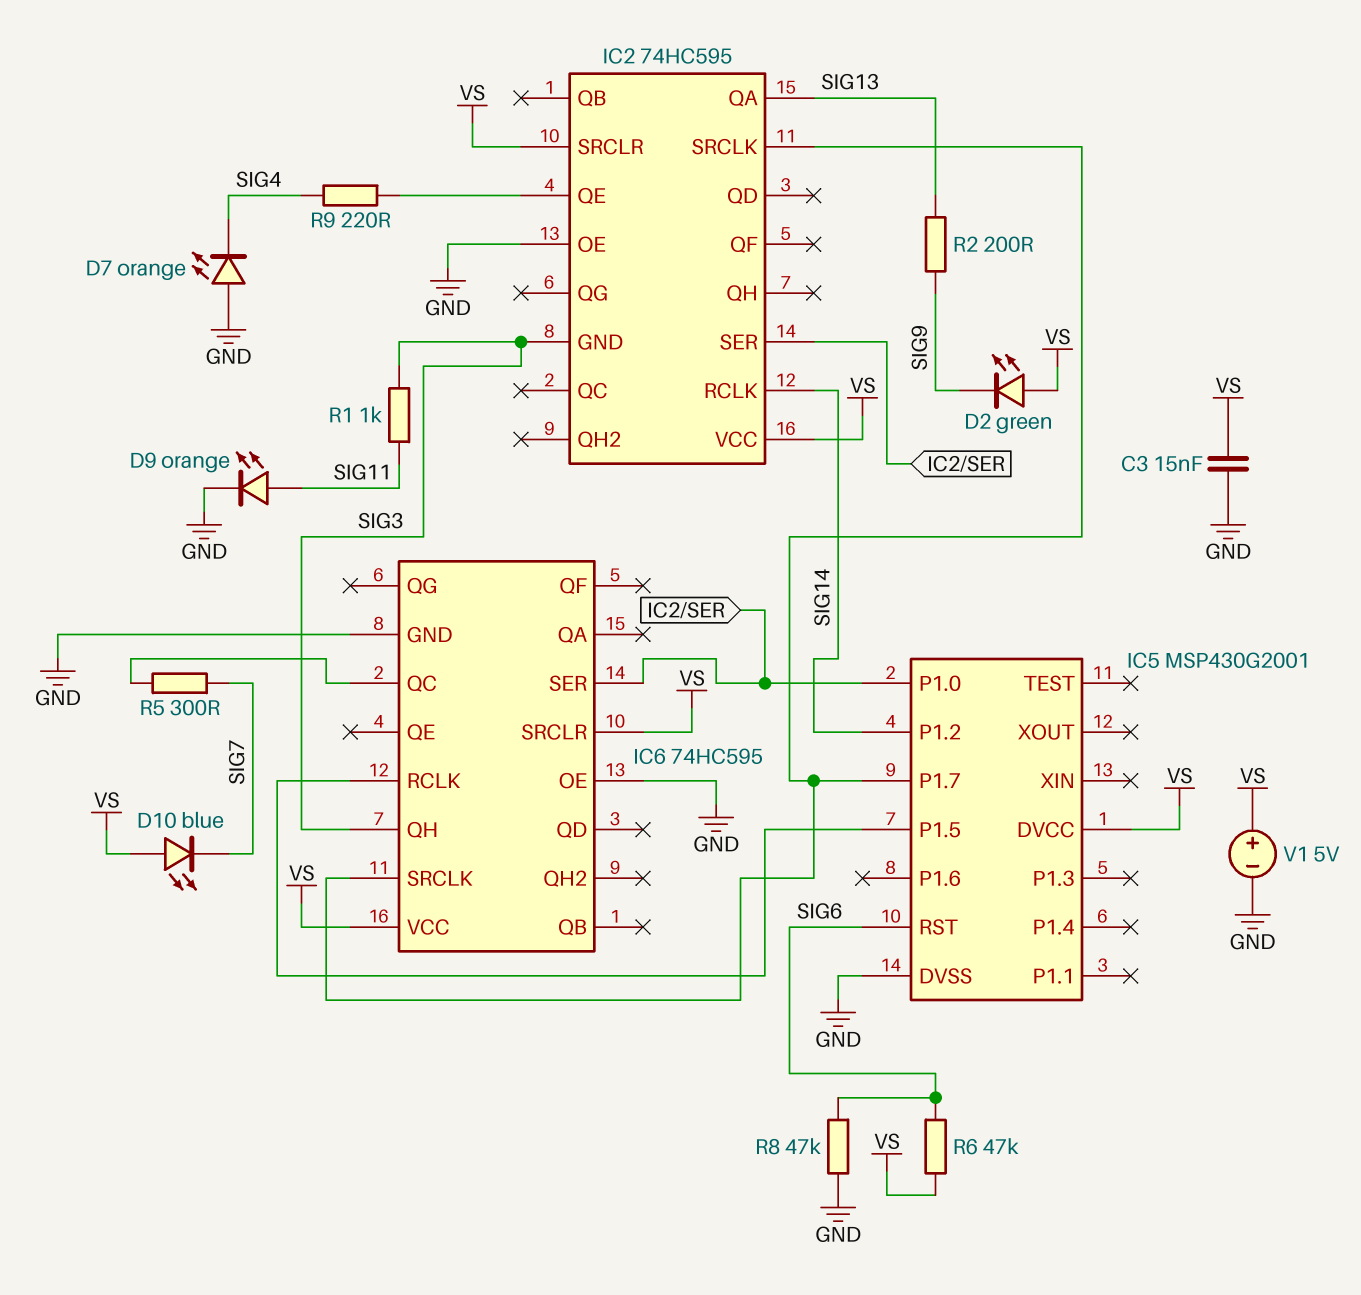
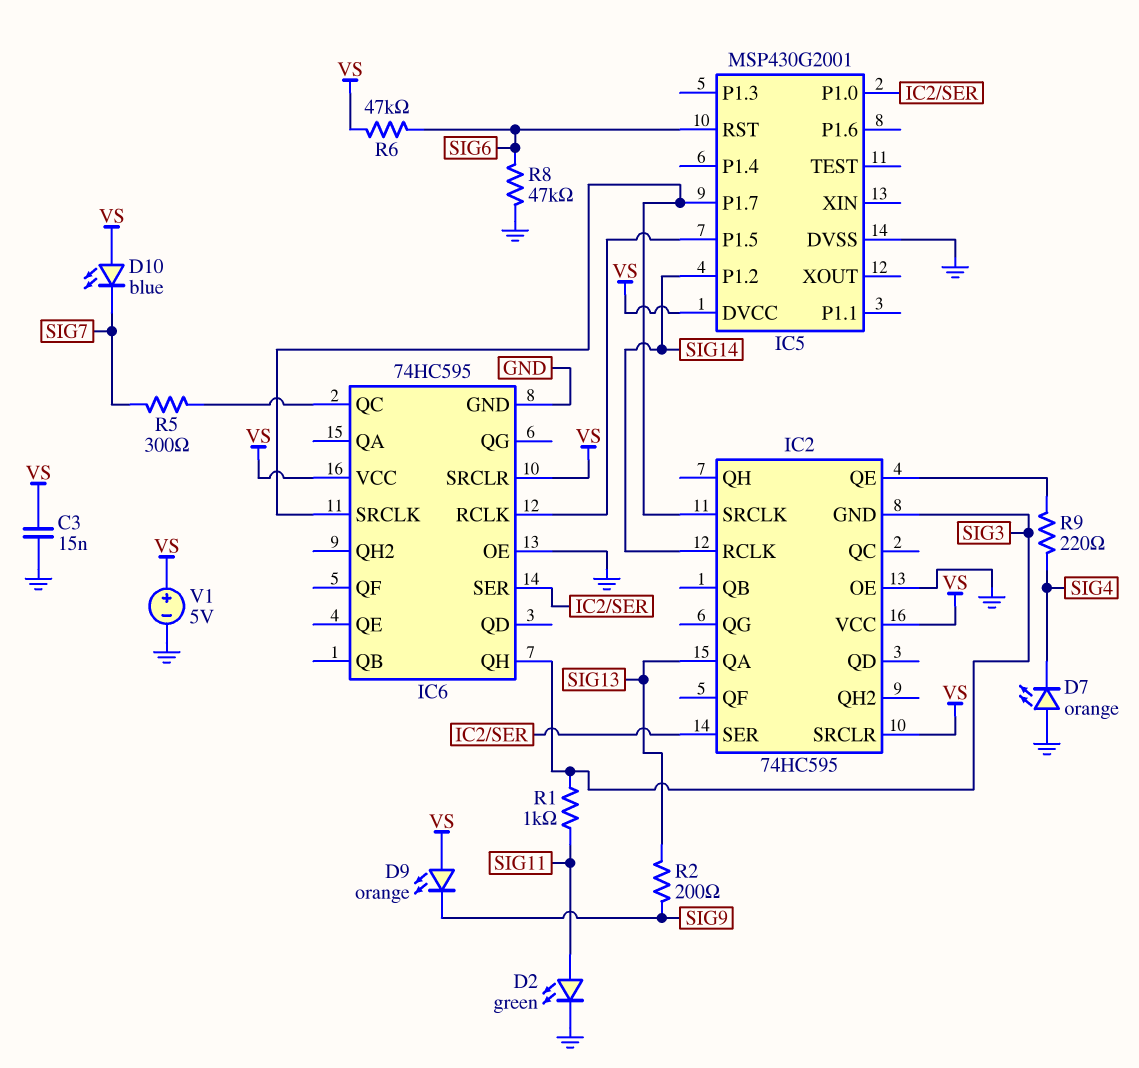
D2: LED green (A VS, K SIG9) -> LED green (A SIG11, K GND)
D9: LED orange (A SIG11, K GND) -> LED orange (A VS, K SIG9)

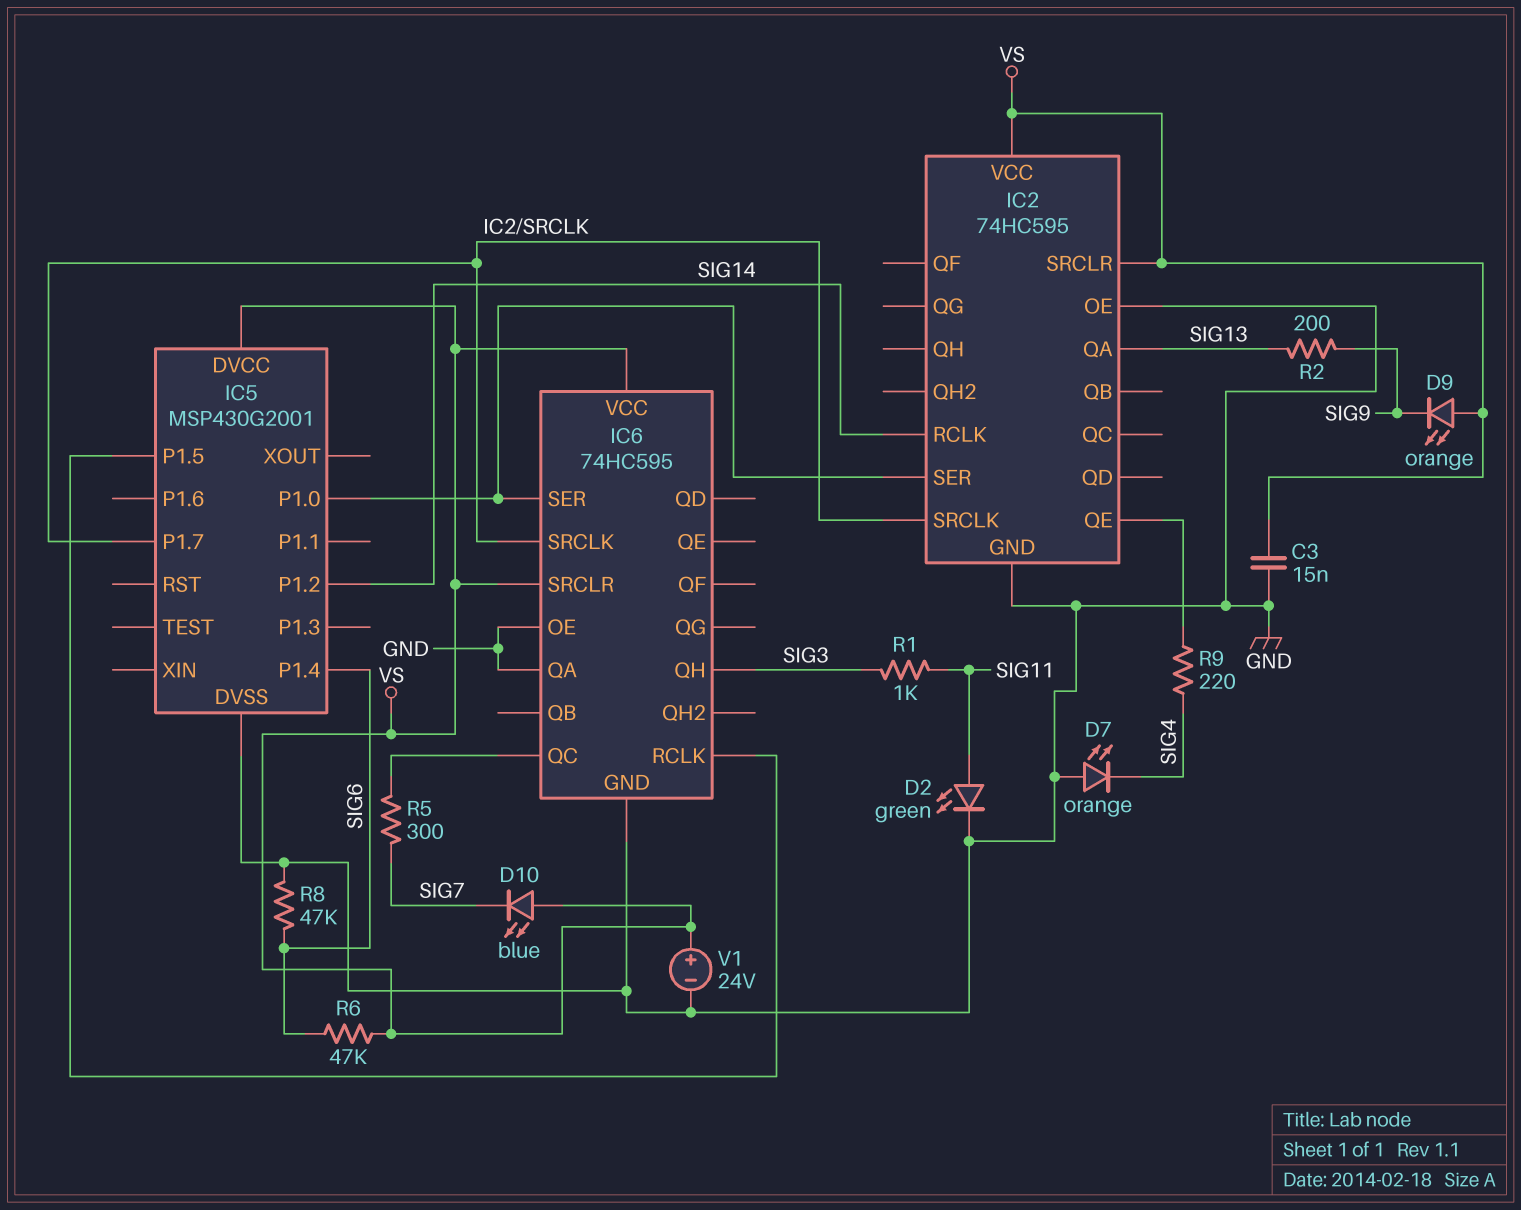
IC2 pin GND: SIG3 -> GND
IC5 pin P1.4: none -> SIG6
IC5 pin RST: SIG6 -> none
IC6 pin QA: none -> GND
V1: 5V (plus VS, minus GND) -> 24V (plus VS, minus GND)

